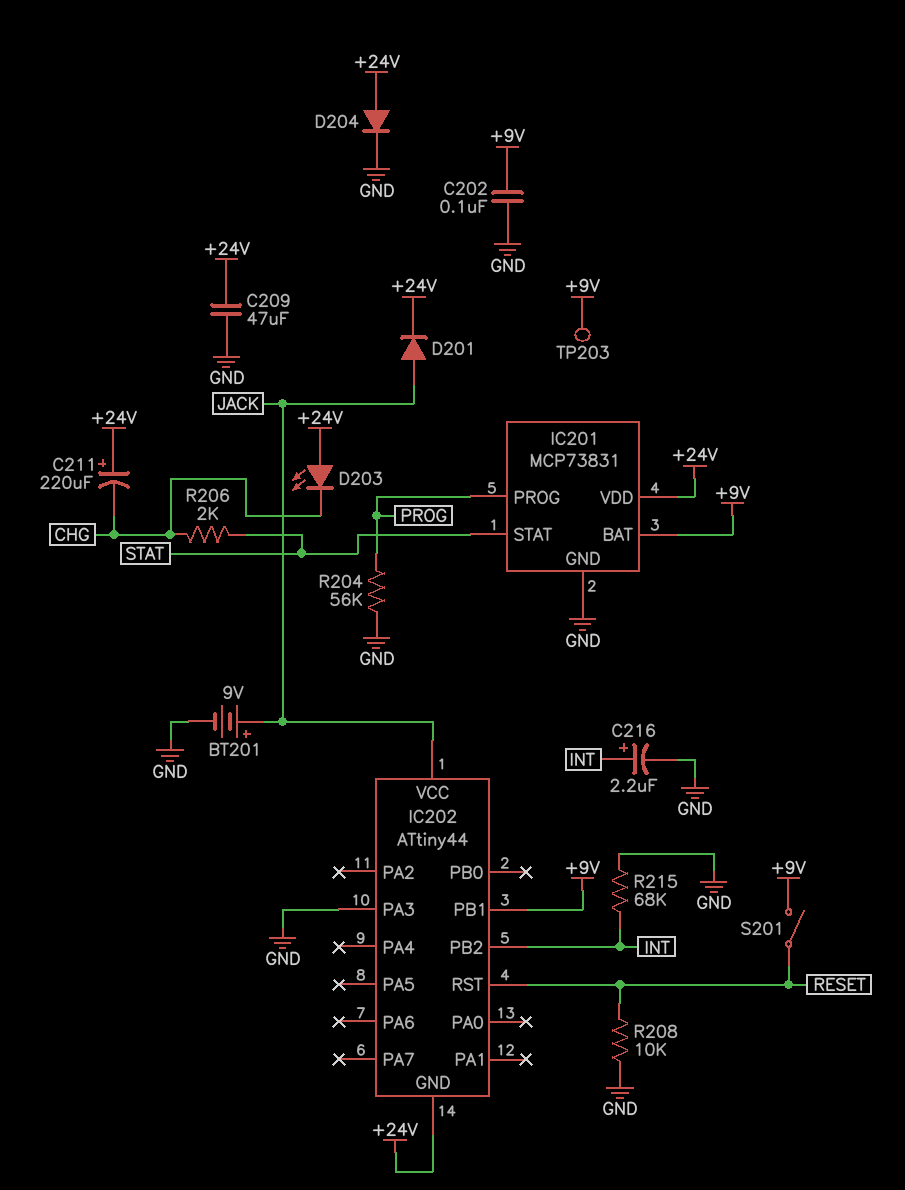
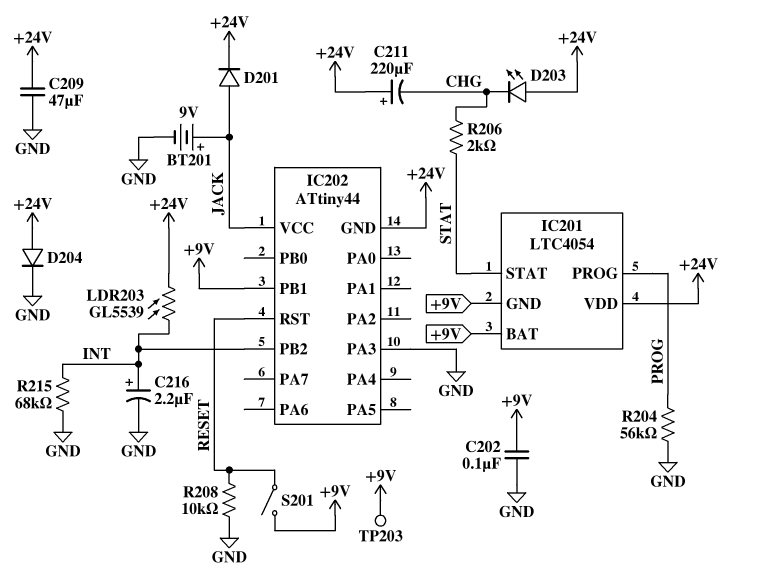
IC201: MCP73831 -> LTC4054
IC201 pin GND: GND -> +9V
LDR203: none -> GL5539 (+24V, INT)

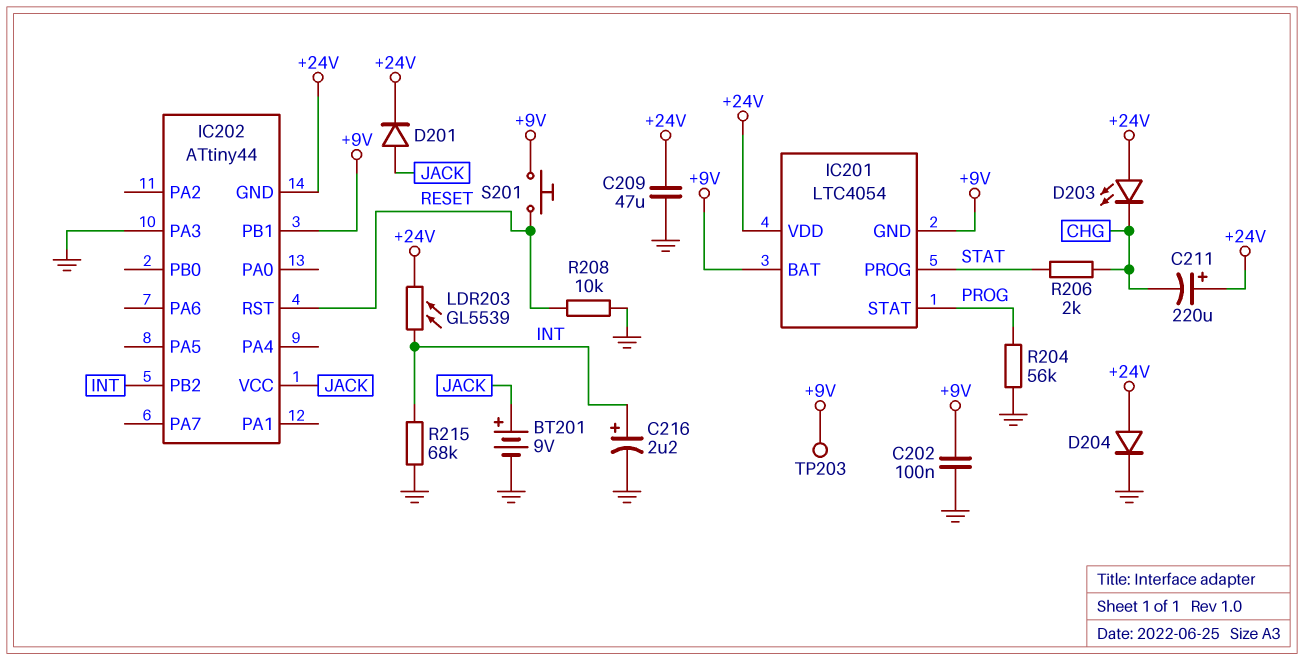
IC201 pin PROG: PROG -> STAT
IC201 pin STAT: STAT -> PROG
S201: switch (+9V, RESET) -> button (+9V, RESET)

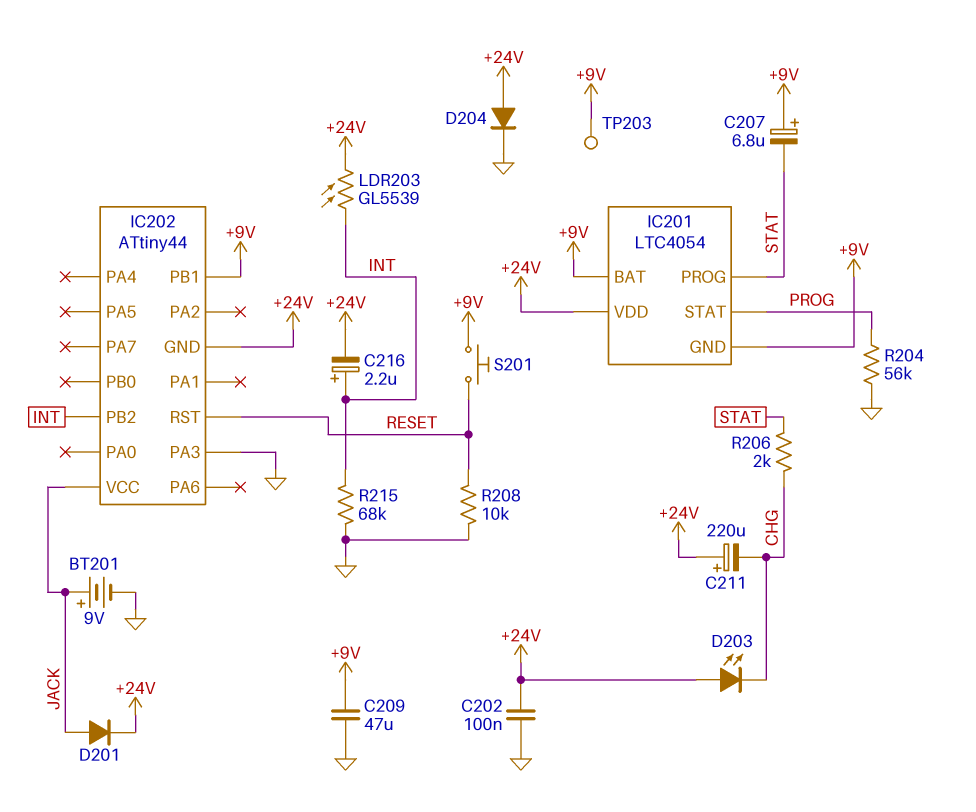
C202: 100nF (+9V, GND) -> 100nF (+24V, GND)
C207: none -> 6.8uF (plus +9V, minus STAT)
C209: 47uF (+24V, GND) -> 47uF (+9V, GND)
C216: 2.2uF (plus INT, minus GND) -> 2.2uF (plus INT, minus +24V)

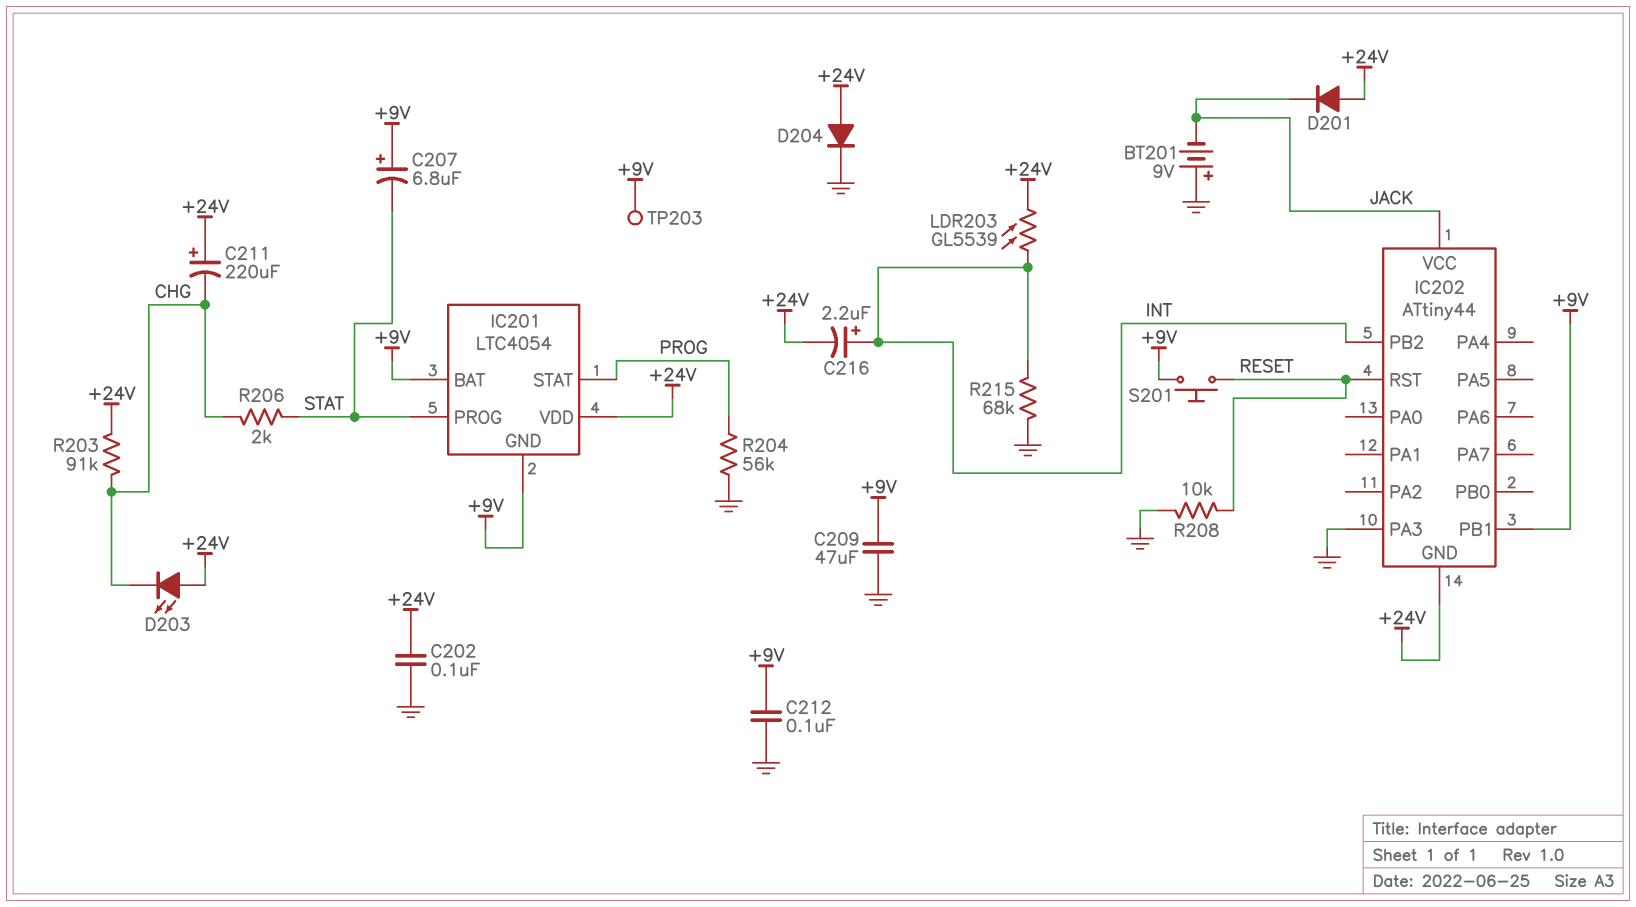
BT201: 9V (plus JACK, minus GND) -> 9V (plus GND, minus JACK)
C212: none -> 100nF (+9V, GND)
D201: diode (A JACK, K +24V) -> diode (A +24V, K JACK)
R203: none -> 91k (+24V, CHG)

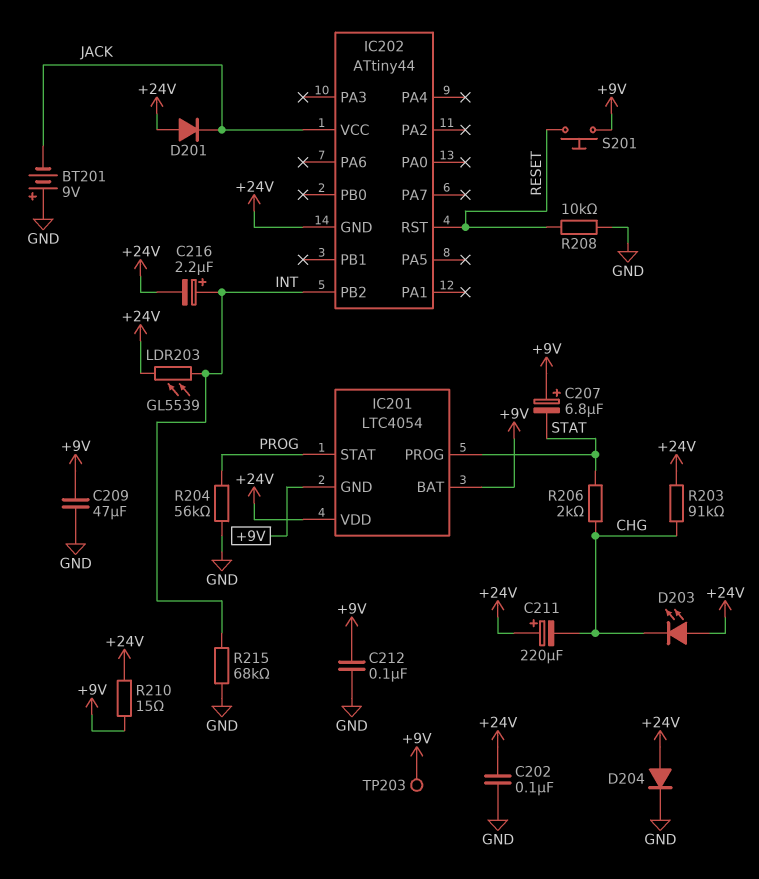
IC202 pin PA3: GND -> none
IC202 pin PB1: +9V -> none
R210: none -> 15 (+9V, +24V)

